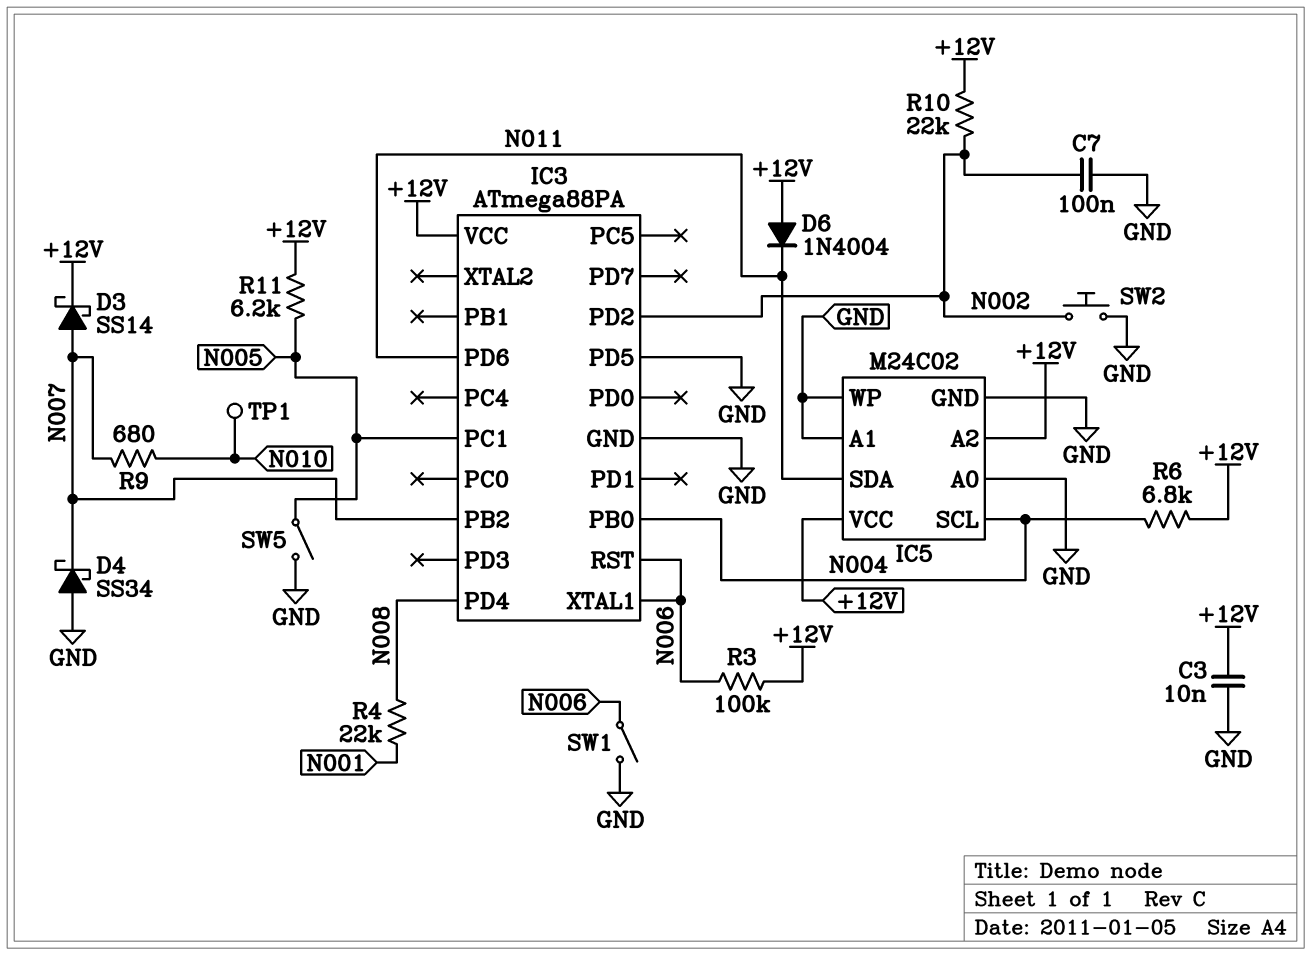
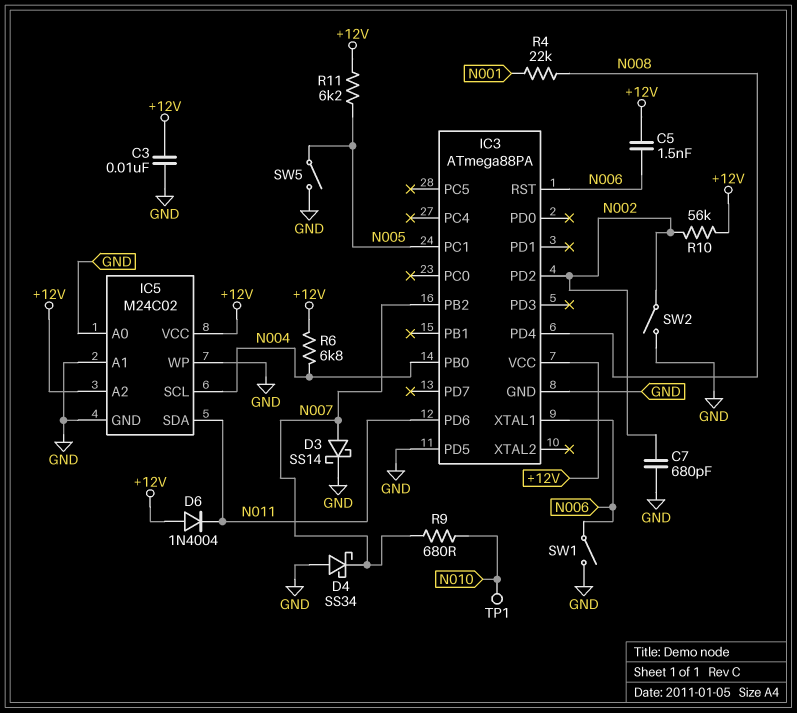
C5: none -> 1.5nF (+12V, N006)
C7: 100nF (GND, N002) -> 680pF (GND, N002)
D3: schottky SS14 (A N007, K +12V) -> schottky SS14 (A N007, K GND)
R3: 100k (+12V, N006) -> none
R10: 22k (+12V, N002) -> 56k (+12V, N002)
SW2: button (GND, N002) -> switch (GND, N002)

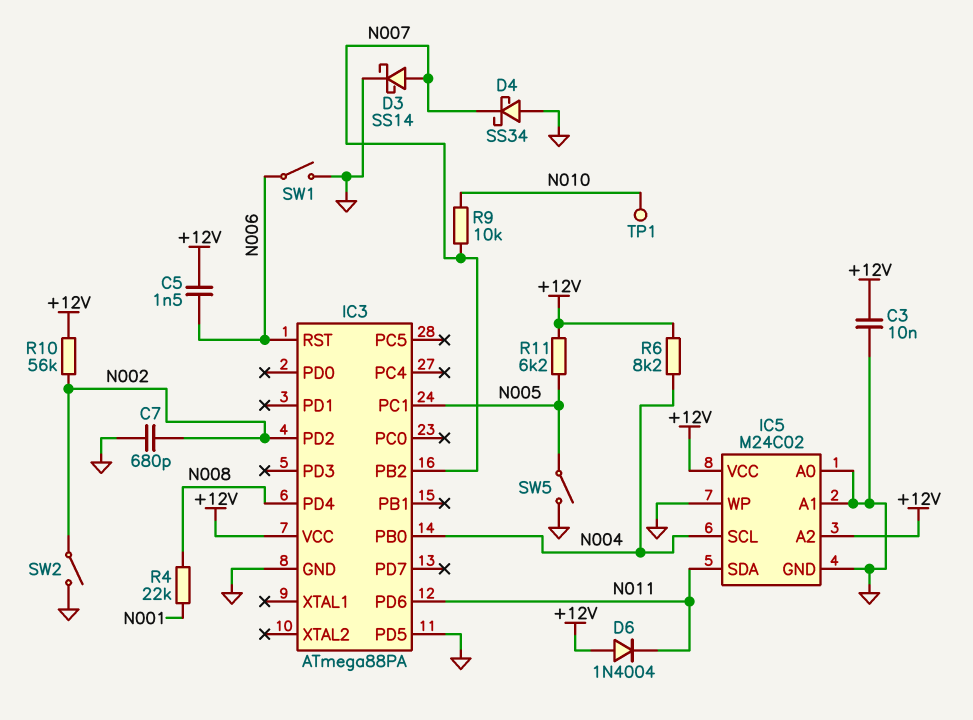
IC3 pin XTAL1: N006 -> none
R6: 6.8k (+12V, N004) -> 8.2k (+12V, N004)
R9: 680 (N007, N010) -> 10k (N007, N010)

